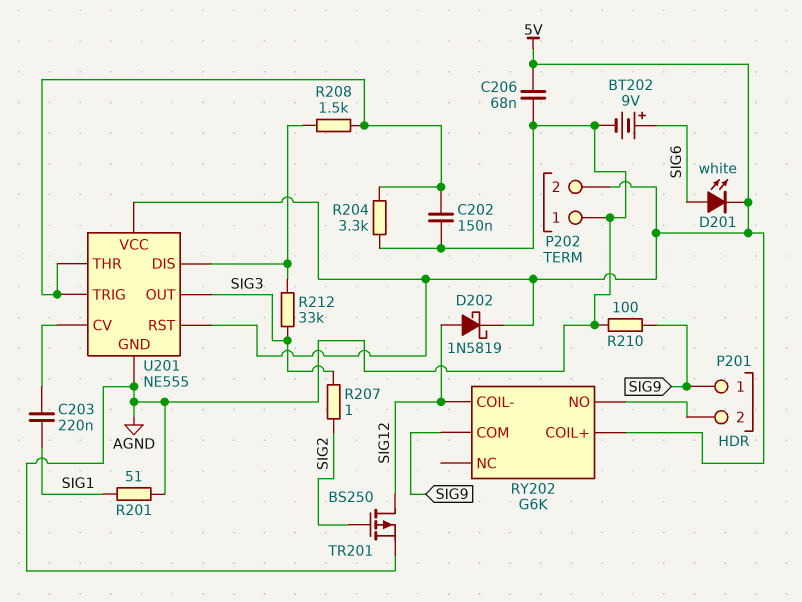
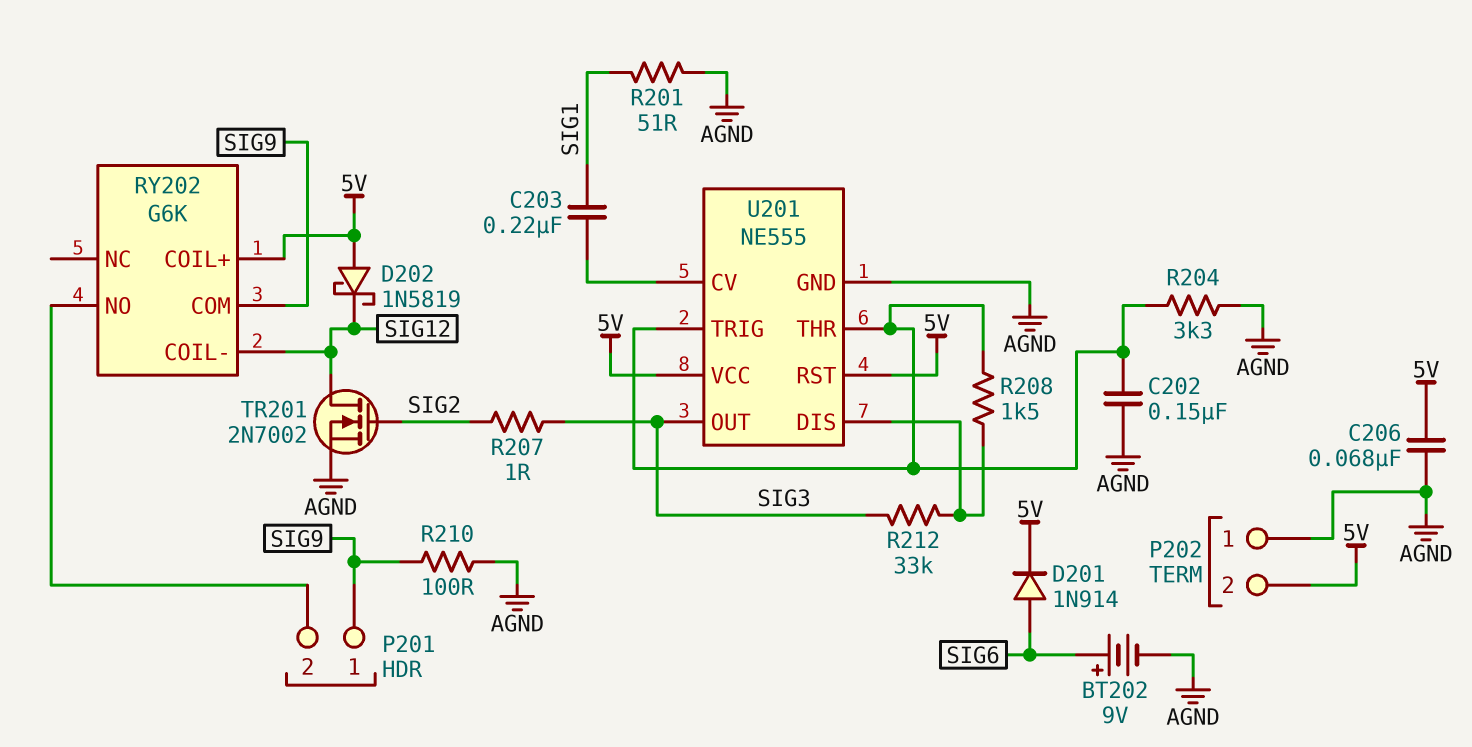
D201: LED white (A SIG6, K 5V) -> diode 1N914 (A SIG6, K 5V)
D202: schottky 1N5819 (A SIG12, K 5V) -> schottky 1N5819 (A 5V, K SIG12)
TR201: PMOS BS250 (G SIG2, D SIG12, S AGND) -> NMOS 2N7002 (G SIG2, D SIG12, S AGND)

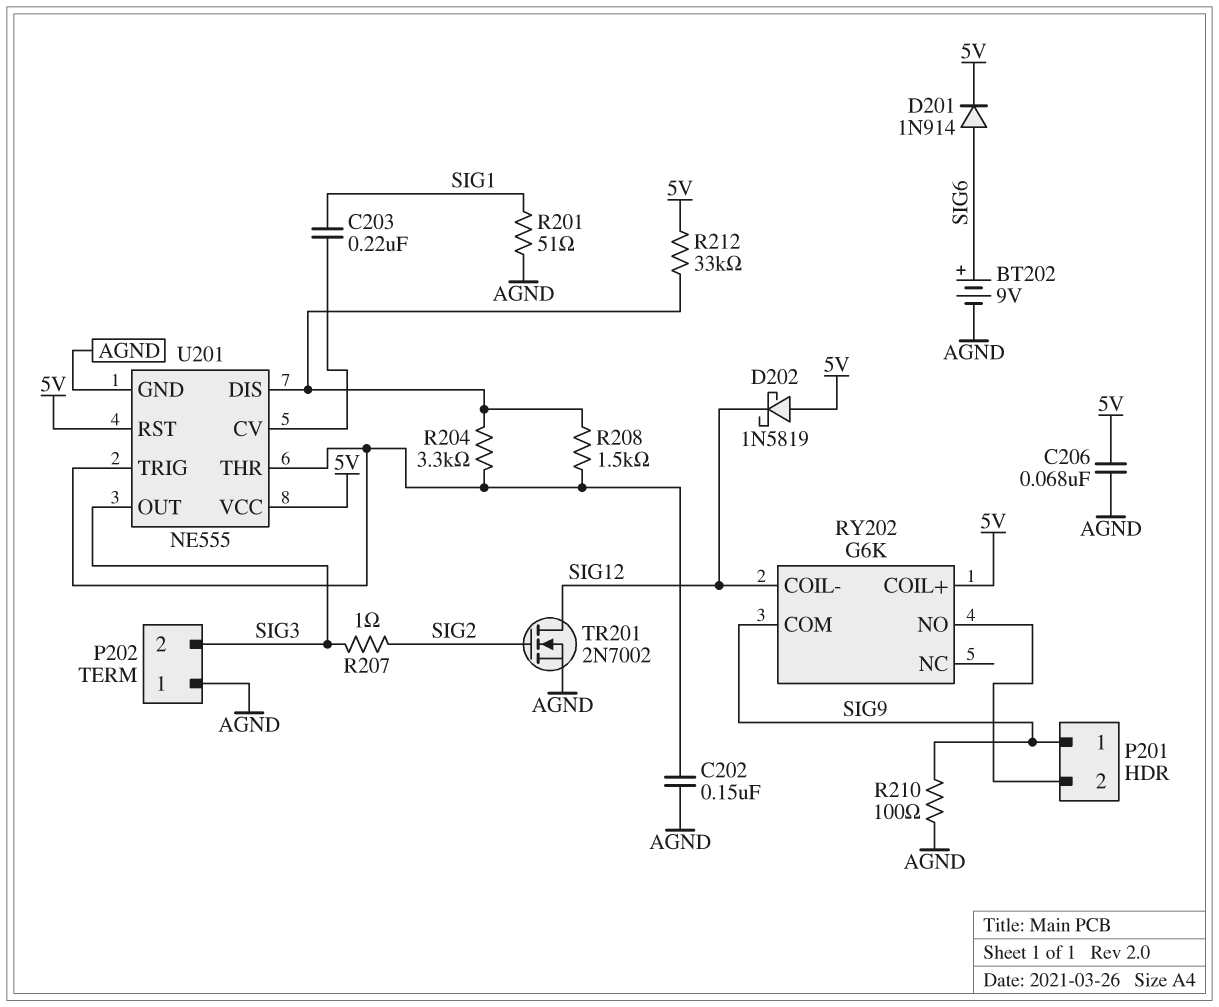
P202 pin 2: 5V -> SIG3
R204: 3.3k (AGND, U201/THR) -> 3.3k (U201/DIS, U201/THR)
R212: 33k (SIG3, U201/DIS) -> 33k (5V, U201/DIS)

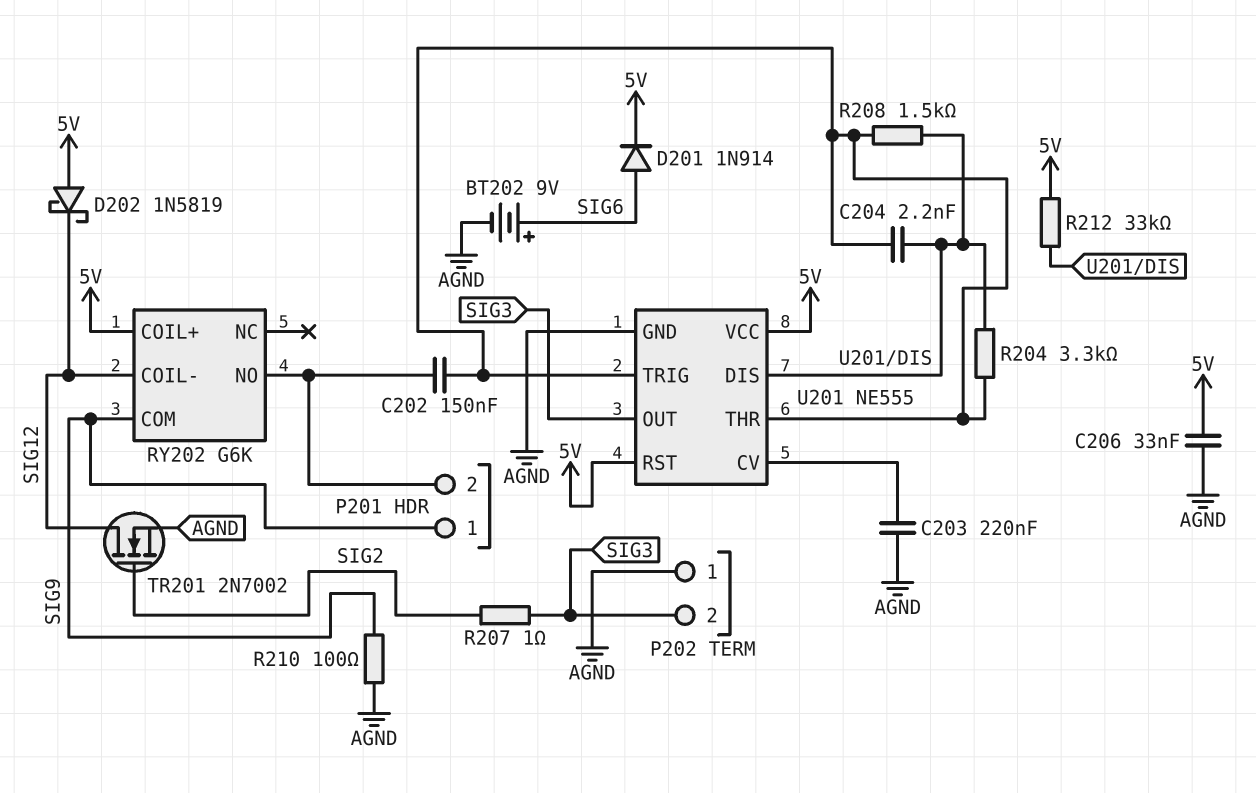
C202: 150nF (AGND, U201/THR) -> 150nF (P201/2, U201/THR)
C203: 220nF (SIG1, U201/CV) -> 220nF (AGND, U201/CV)
C204: none -> 2.2nF (U201/DIS, U201/THR)
C206: 68nF (5V, AGND) -> 33nF (5V, AGND)
R201: 51 (AGND, SIG1) -> none

